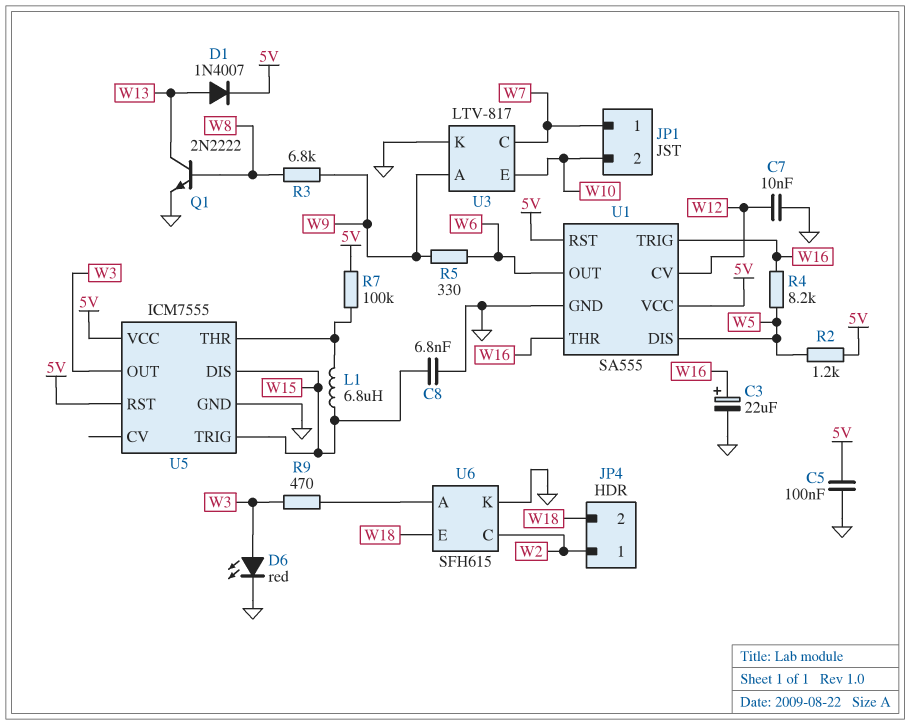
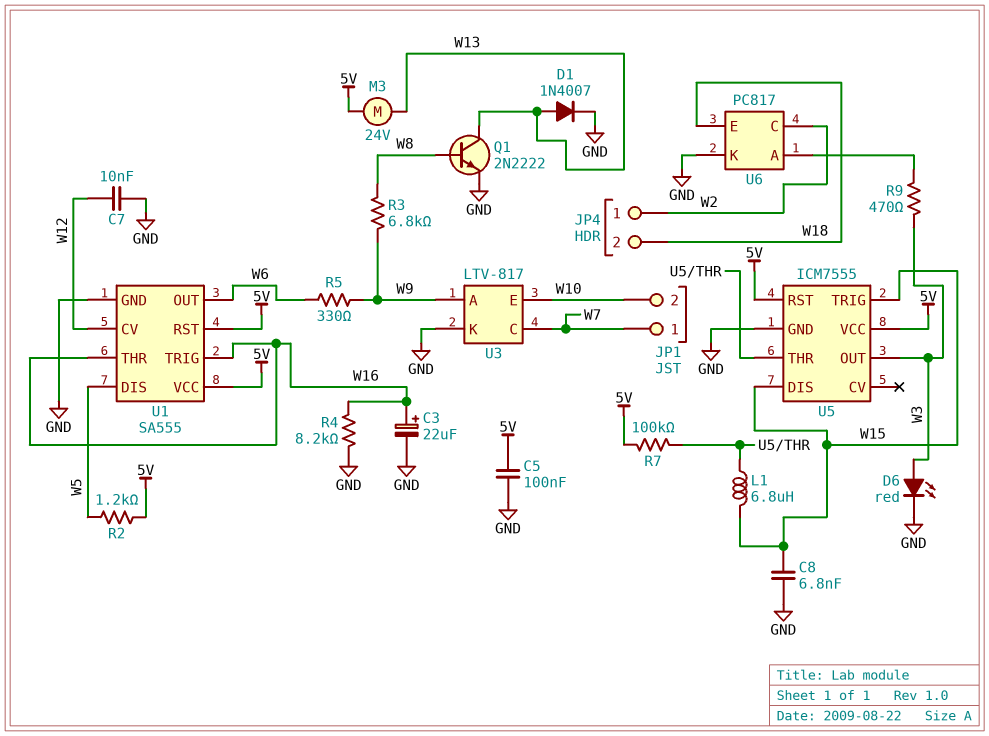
D1: diode 1N4007 (A W13, K 5V) -> diode 1N4007 (A W13, K GND)
M3: none -> motor 24V (5V, W13)
R4: 8.2k (W5, W16) -> 8.2k (GND, W16)
U6: SFH615 -> PC817

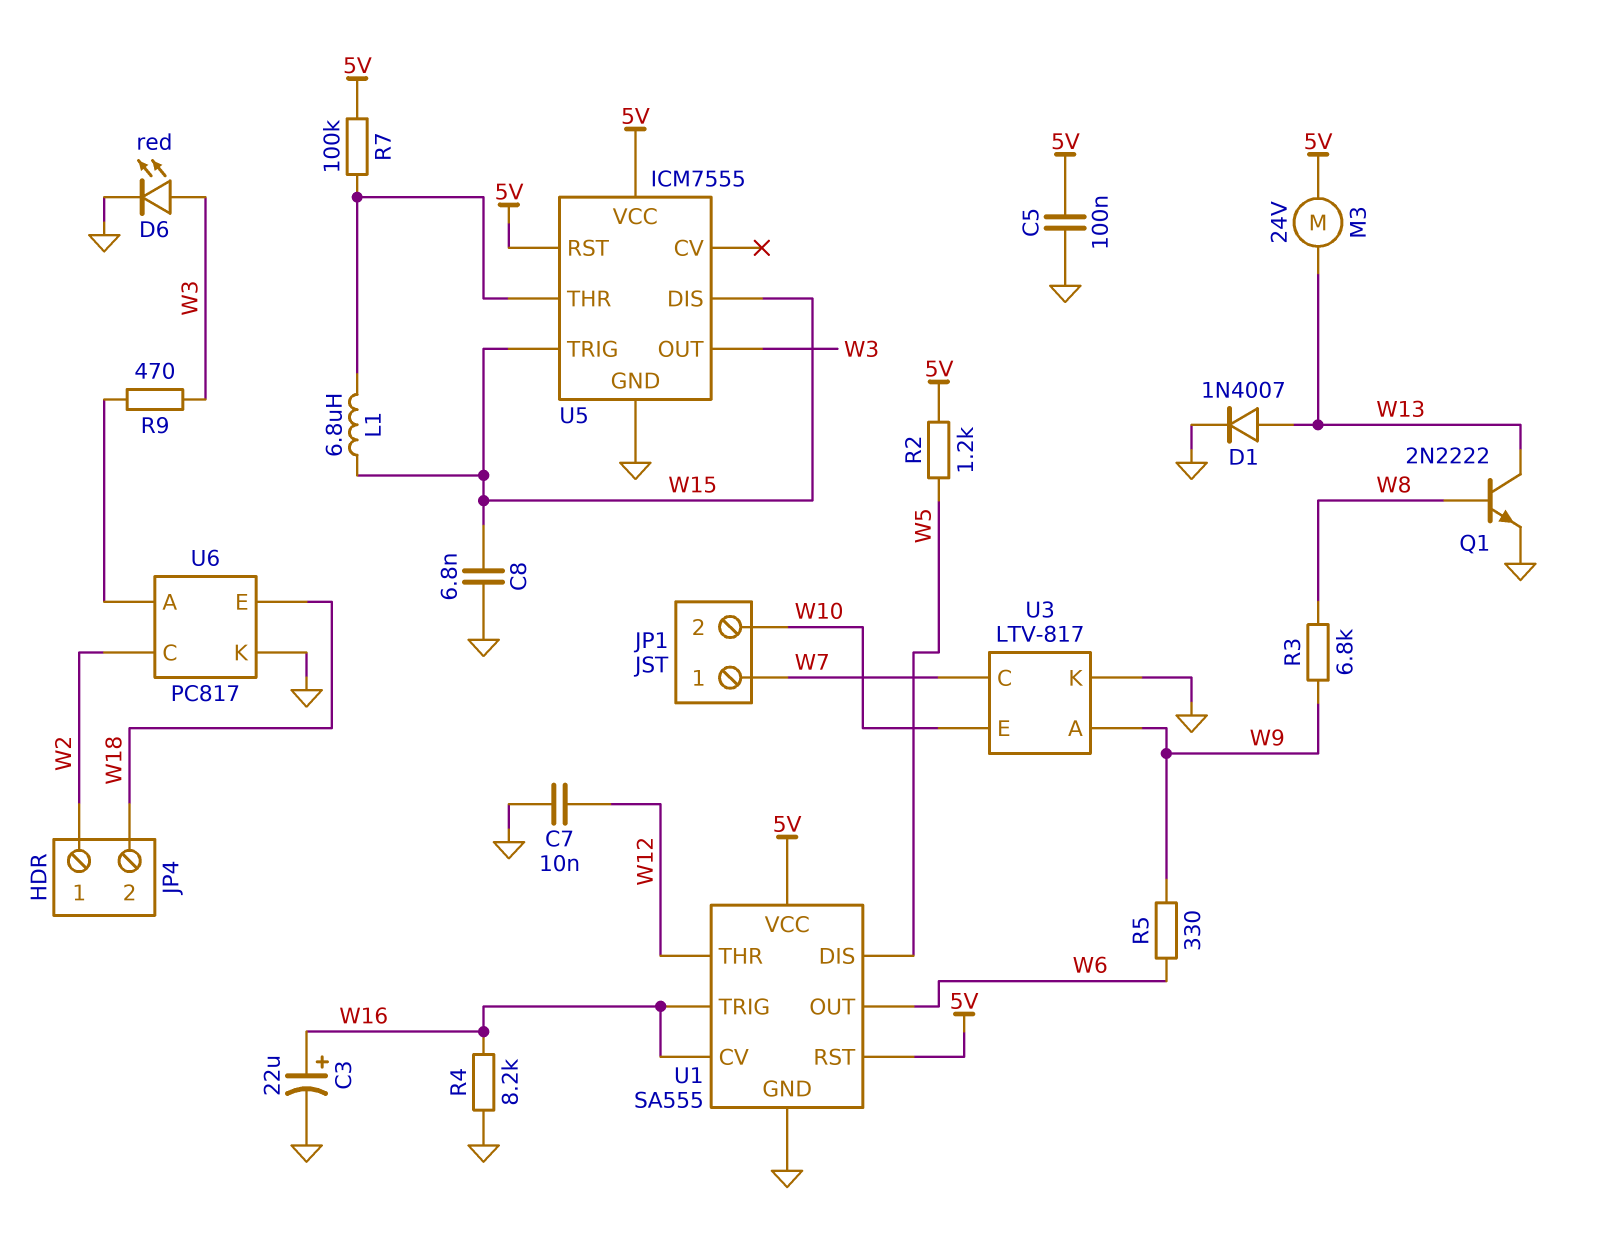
U1 pin CV: W12 -> W16
U1 pin THR: W16 -> W12

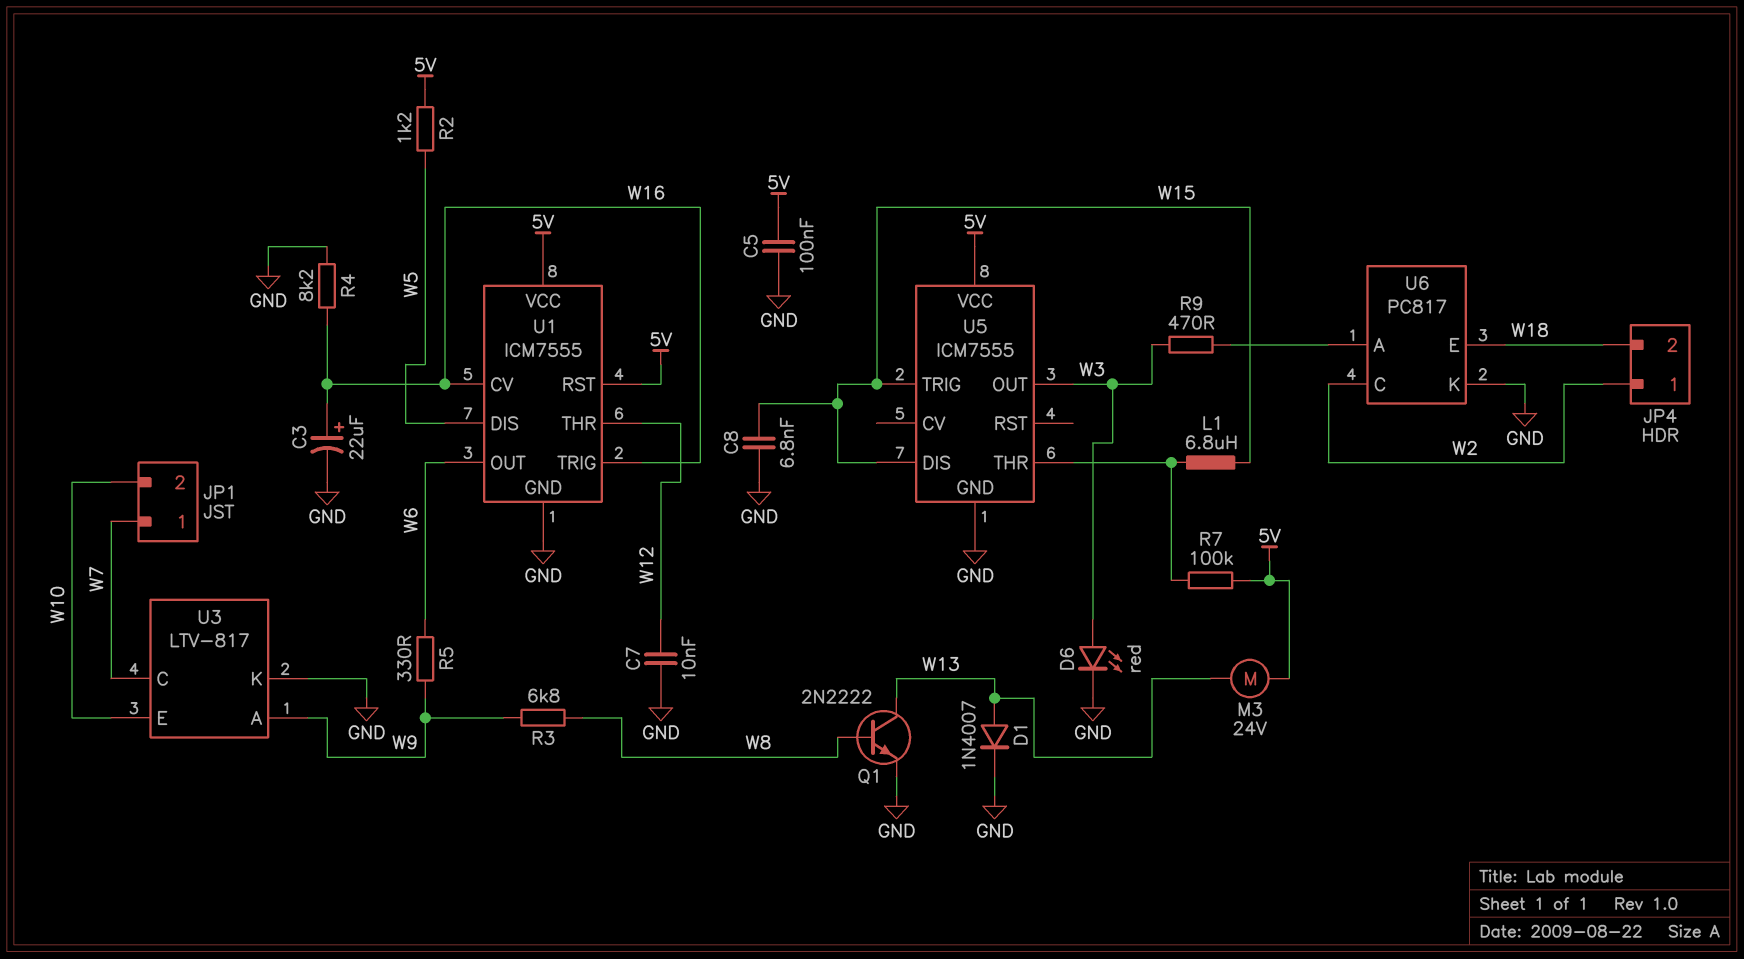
U1: SA555 -> ICM7555
U5 pin RST: 5V -> none

